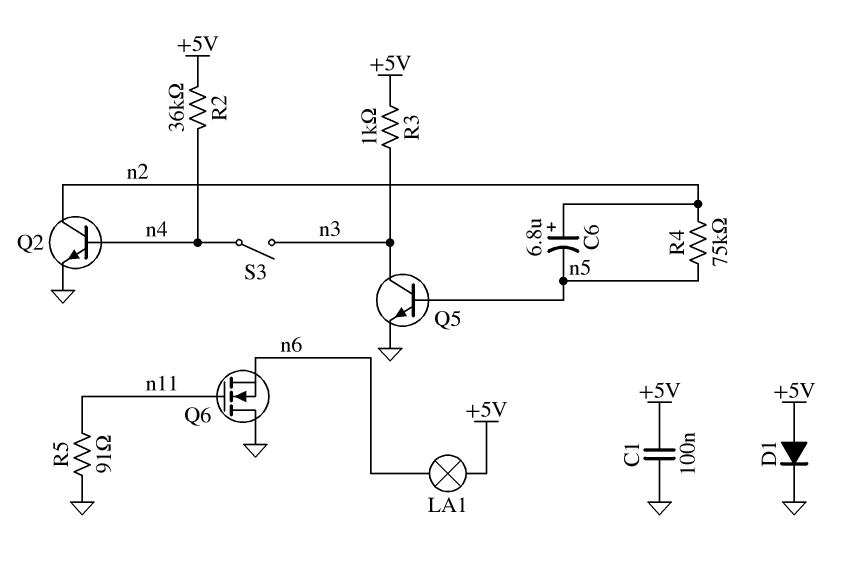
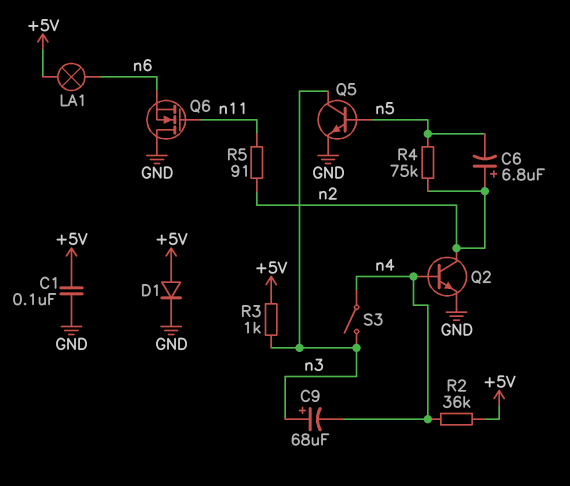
C9: none -> 68uF (plus n3, minus n4)
R5: 91 (GND, n11) -> 91 (n2, n11)

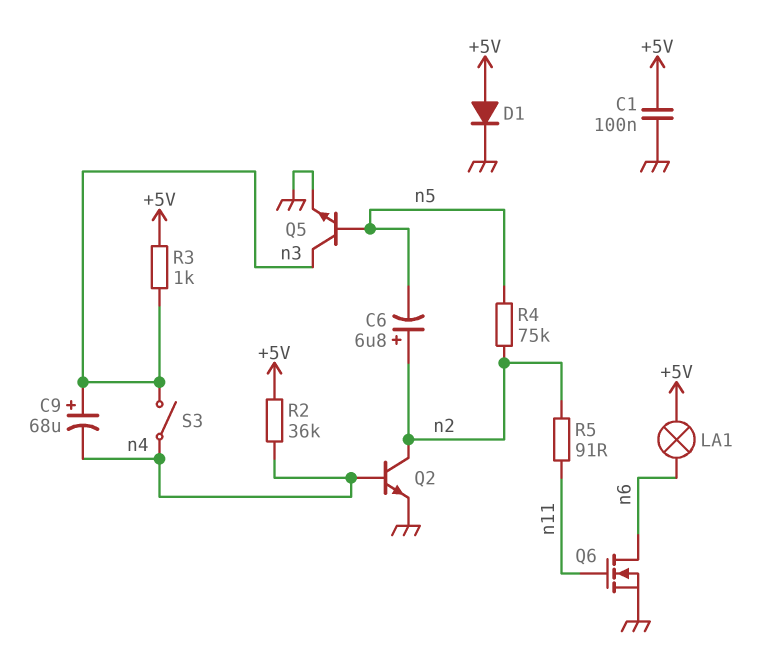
Q6: NMOS (G n11, D GND, S n6) -> NMOS (G n11, D n6, S GND)

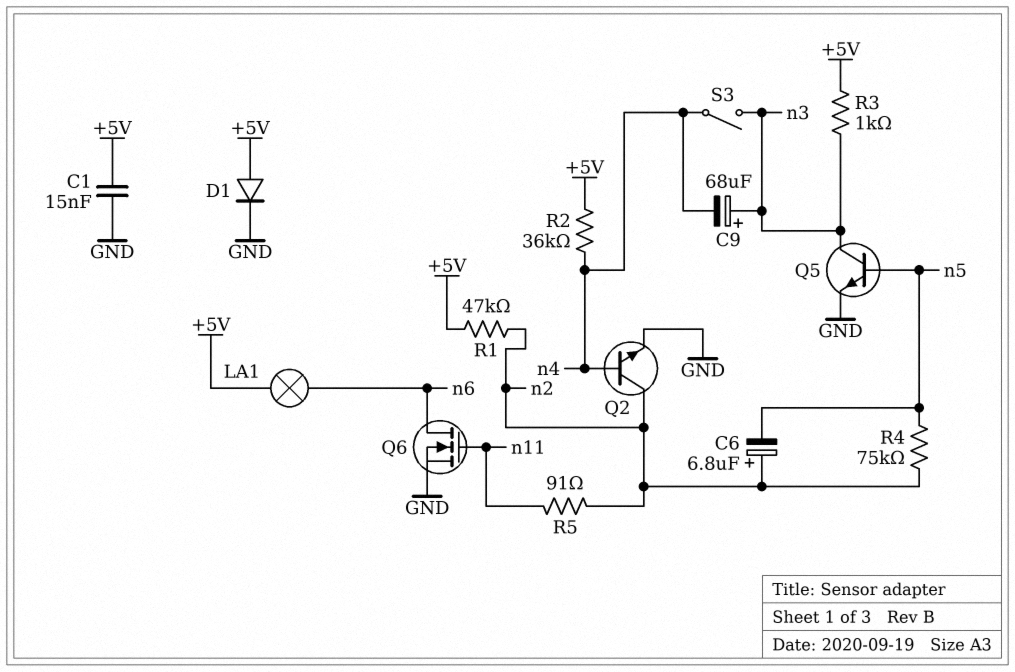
C1: 100nF (+5V, GND) -> 15nF (+5V, GND)
R1: none -> 47k (+5V, n2)

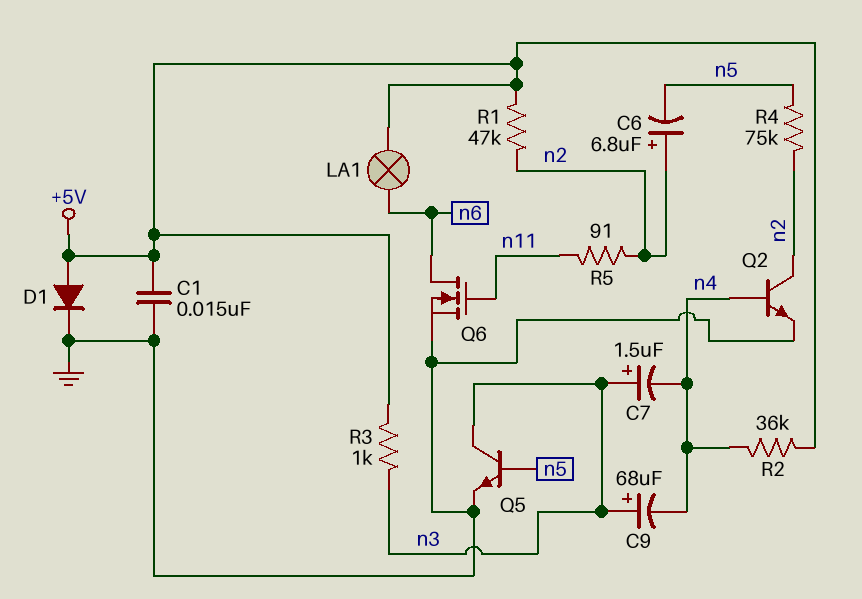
C7: none -> 1.5uF (plus n3, minus n4)
S3: switch (n3, n4) -> none

